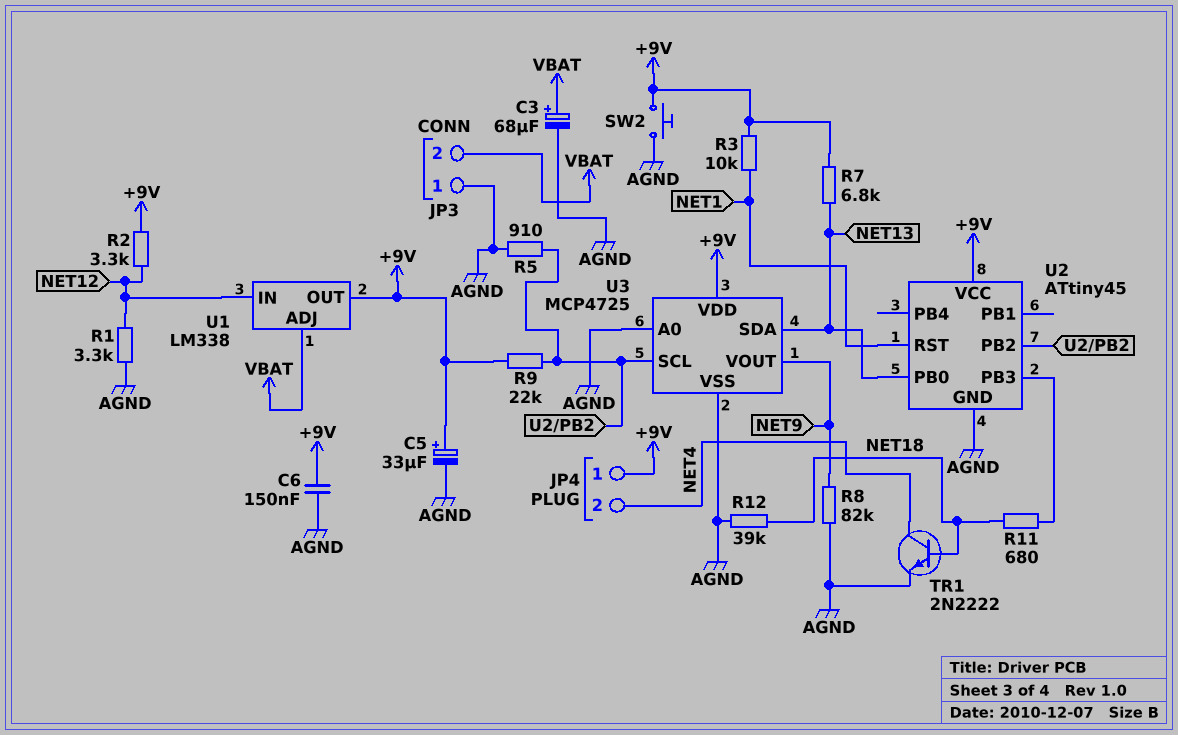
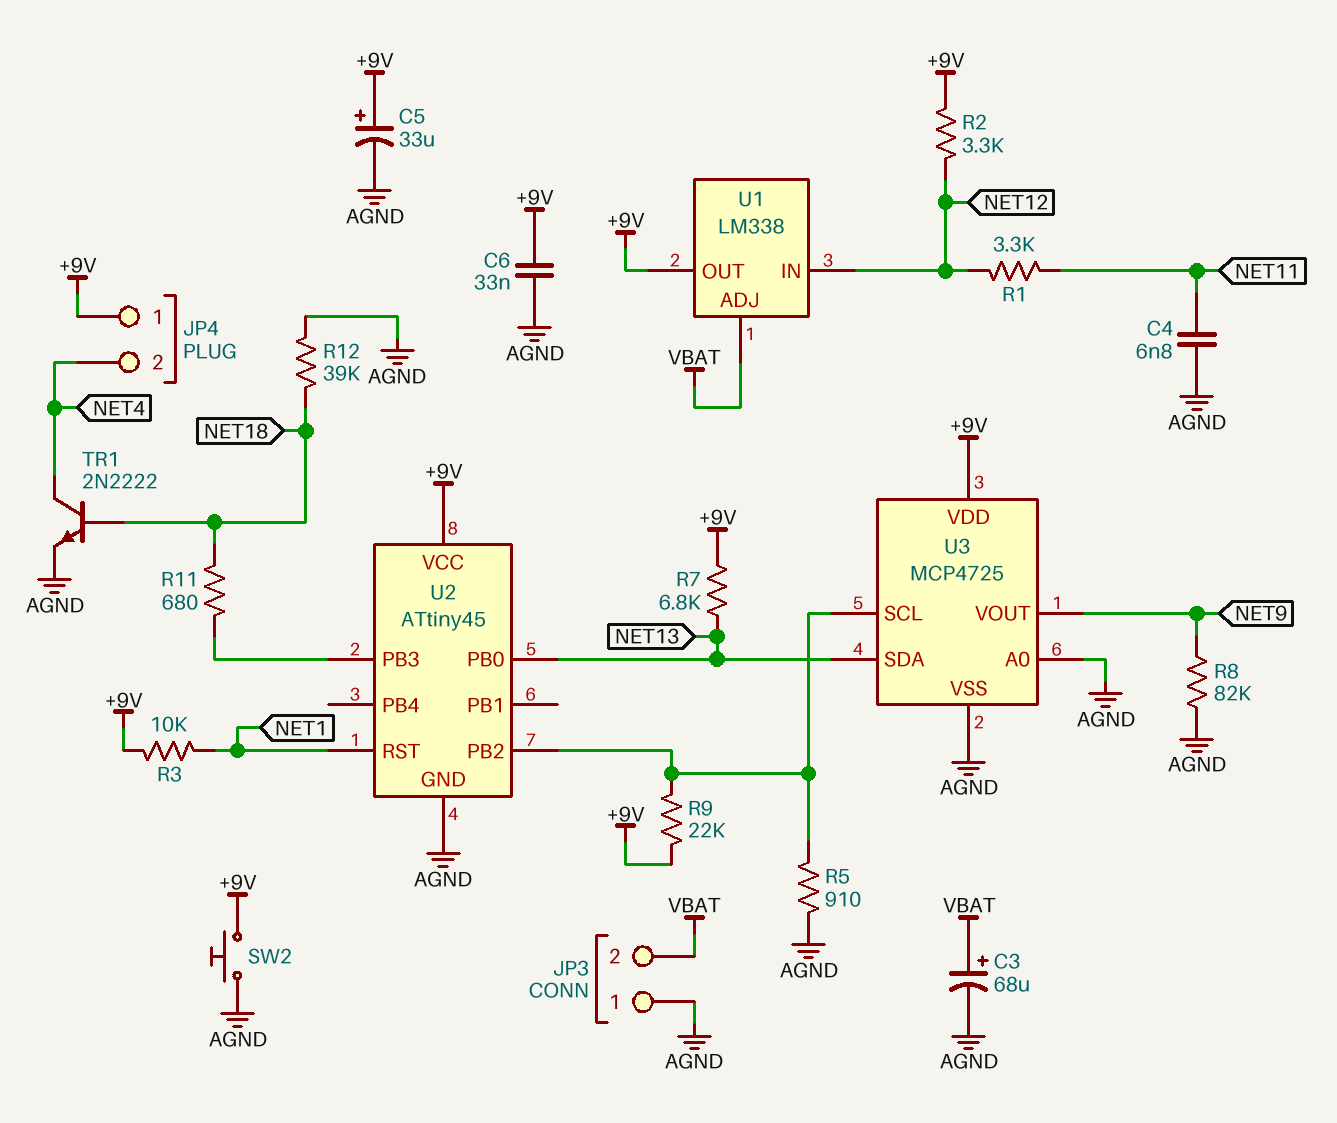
C4: none -> 6.8nF (AGND, NET11)
C6: 150nF (+9V, AGND) -> 33nF (+9V, AGND)
R1: 3.3k (AGND, NET12) -> 3.3k (NET11, NET12)

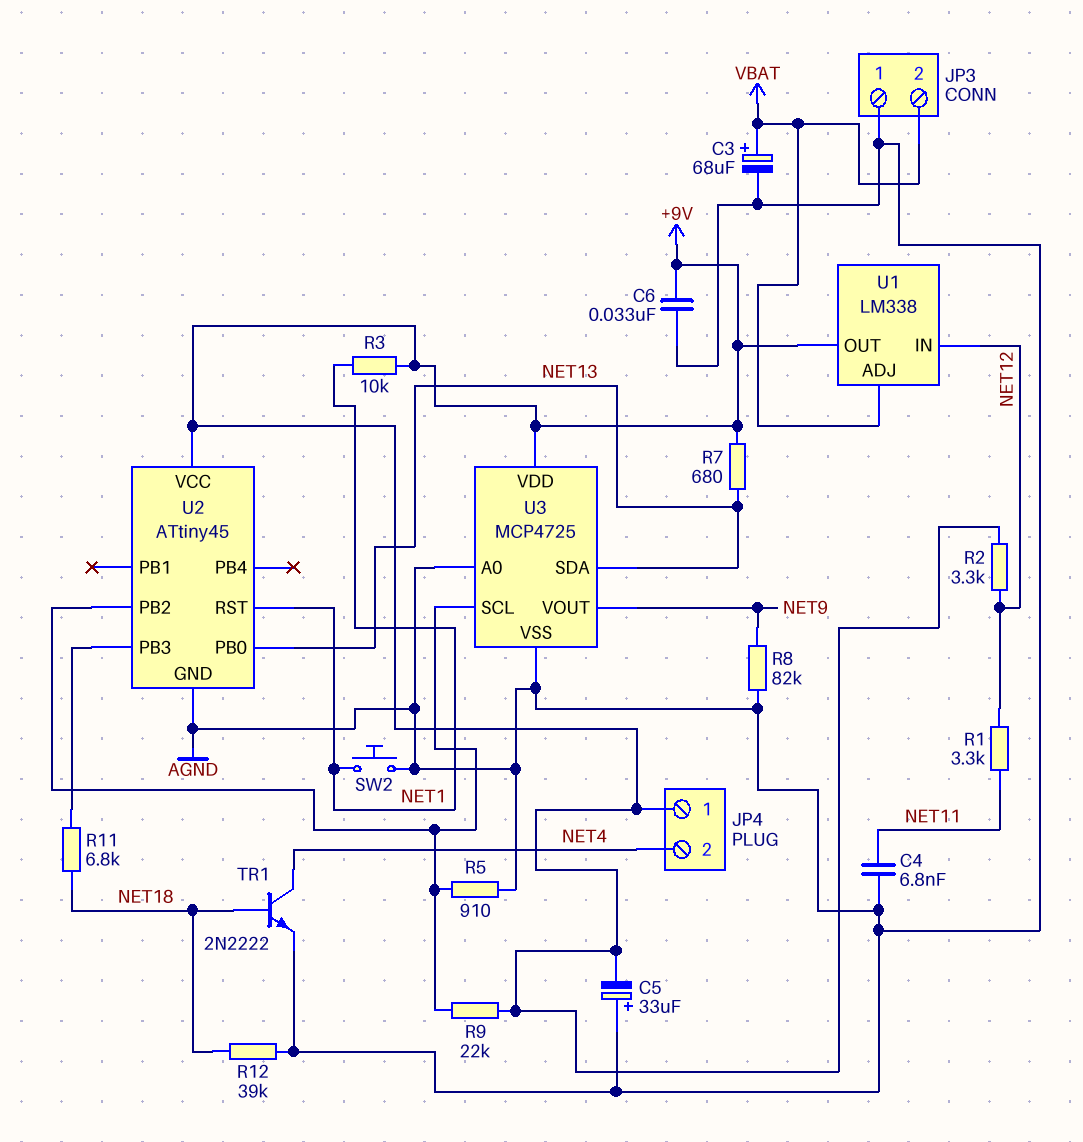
C5: 33uF (plus +9V, minus AGND) -> 33uF (plus AGND, minus +9V)
R7: 6.8k (+9V, NET13) -> 680 (+9V, NET13)
R11: 680 (NET18, U2/PB3) -> 6.8k (NET18, U2/PB3)
SW2: button (+9V, AGND) -> button (AGND, NET1)

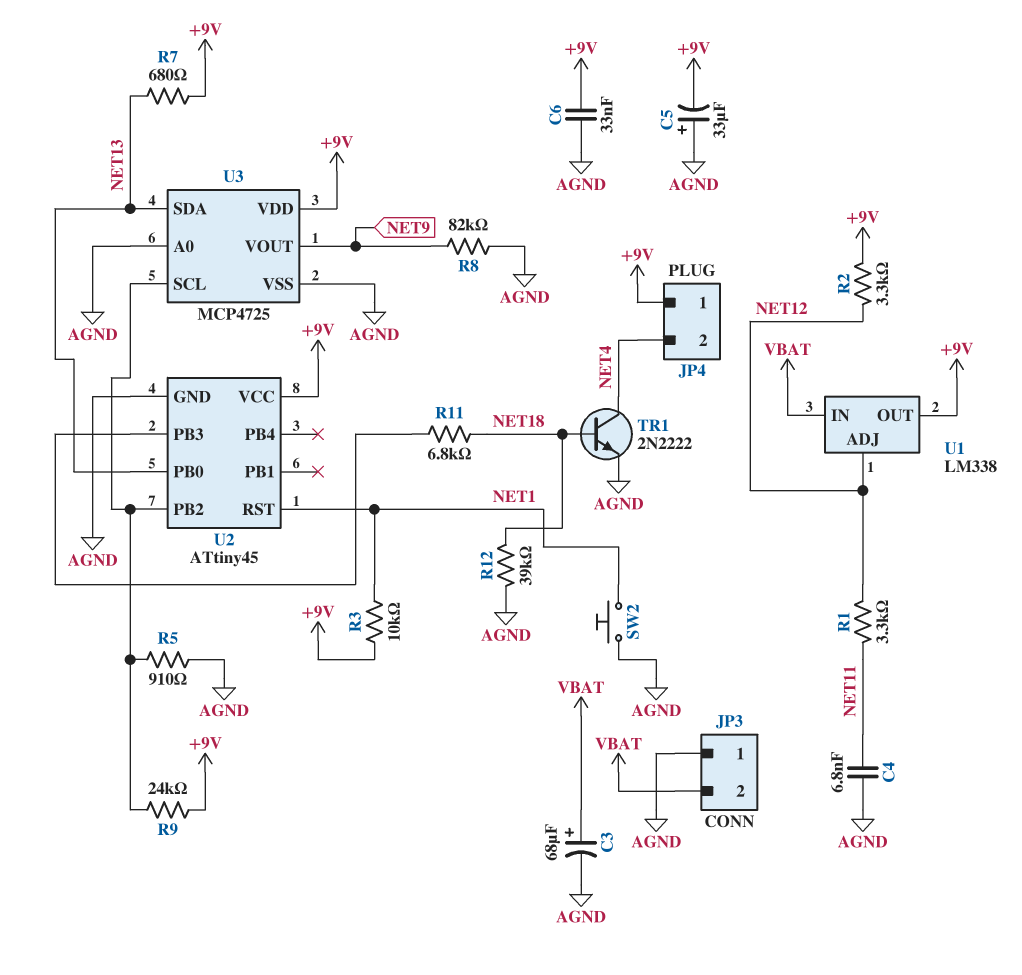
R9: 22k (+9V, U2/PB2) -> 24k (+9V, U2/PB2)
U1 pin ADJ: VBAT -> NET12
U1 pin IN: NET12 -> VBAT

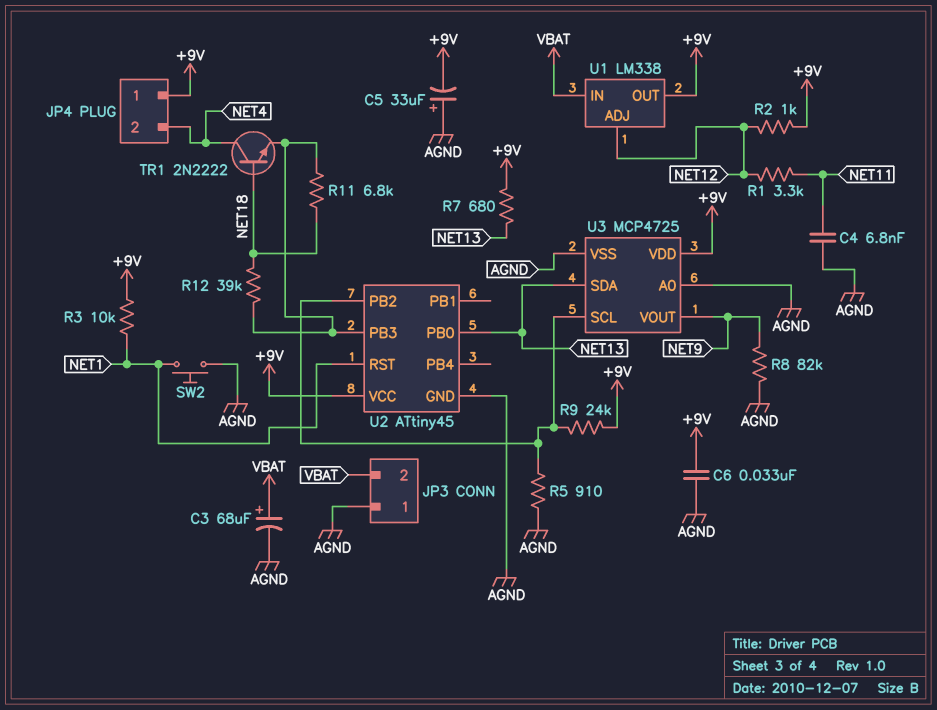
R2: 3.3k (+9V, NET12) -> 1k (+9V, NET12)
R12: 39k (AGND, NET18) -> 39k (NET18, U2/PB3)
TR1: NPN 2N2222 (B NET18, C NET4, E AGND) -> NPN 2N2222 (B NET18, C NET4, E U2/PB3)

